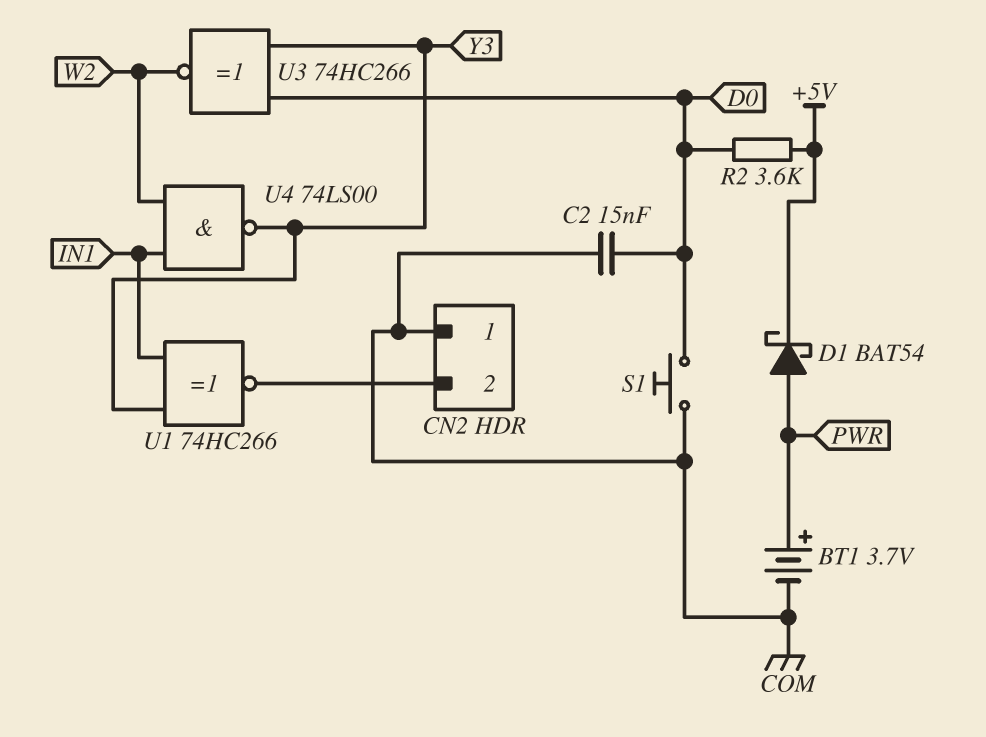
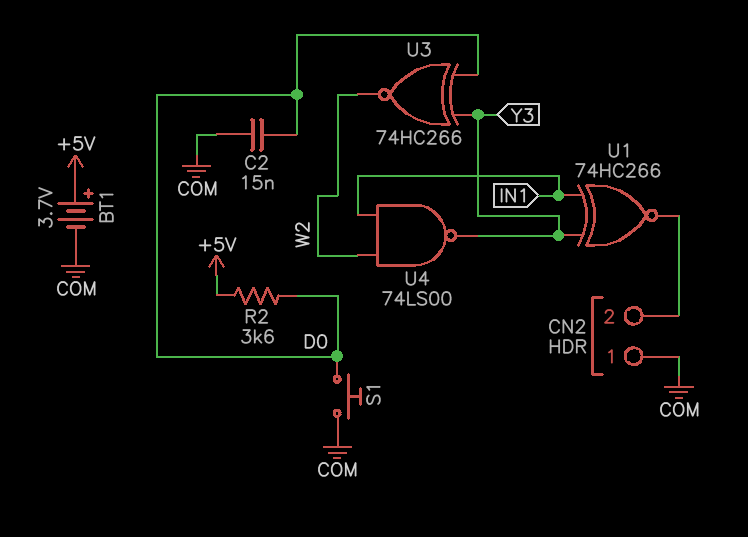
BT1: 3.7V (plus PWR, minus COM) -> 3.7V (plus +5V, minus COM)
D1: schottky BAT54 (A PWR, K +5V) -> none

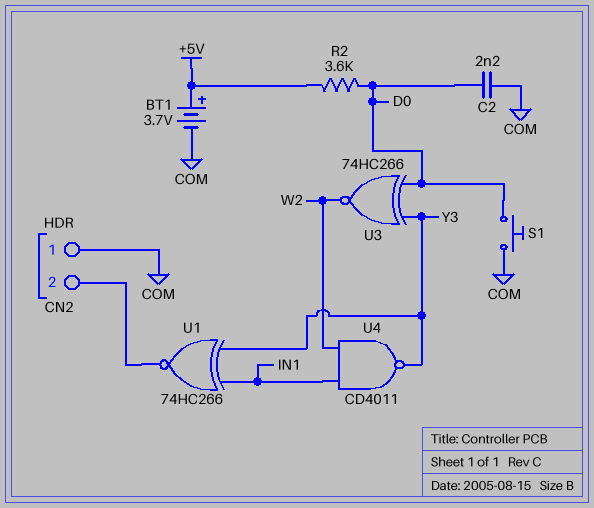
C2: 15nF (COM, D0) -> 2.2nF (COM, D0)
U4: NAND 74LS00 (in IN1, in W2, out Y3) -> NAND CD4011 (in IN1, in W2, out Y3)

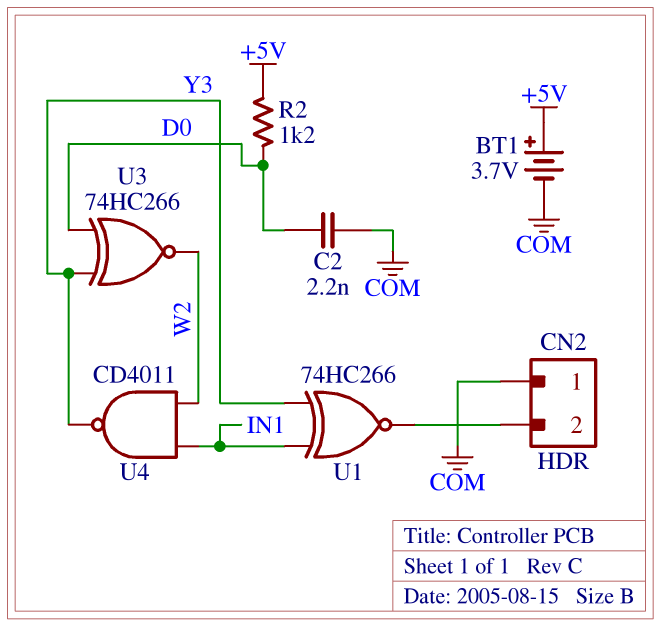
R2: 3.6k (+5V, D0) -> 1.2k (+5V, D0)
S1: button (COM, D0) -> none

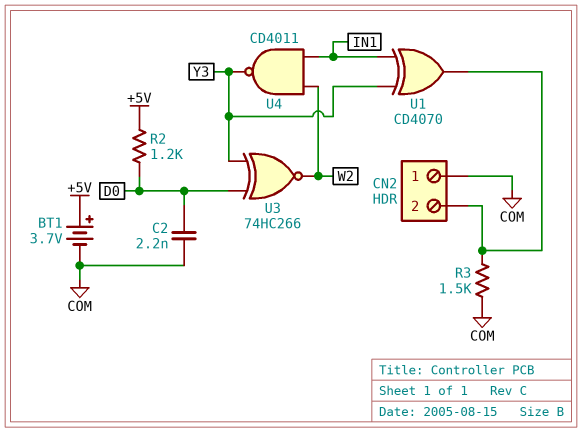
R3: none -> 1.5k (CN2/2, COM)
U1: XNOR 74HC266 (in IN1, in Y3, out CN2/2) -> XOR CD4070 (in IN1, in Y3, out CN2/2)

